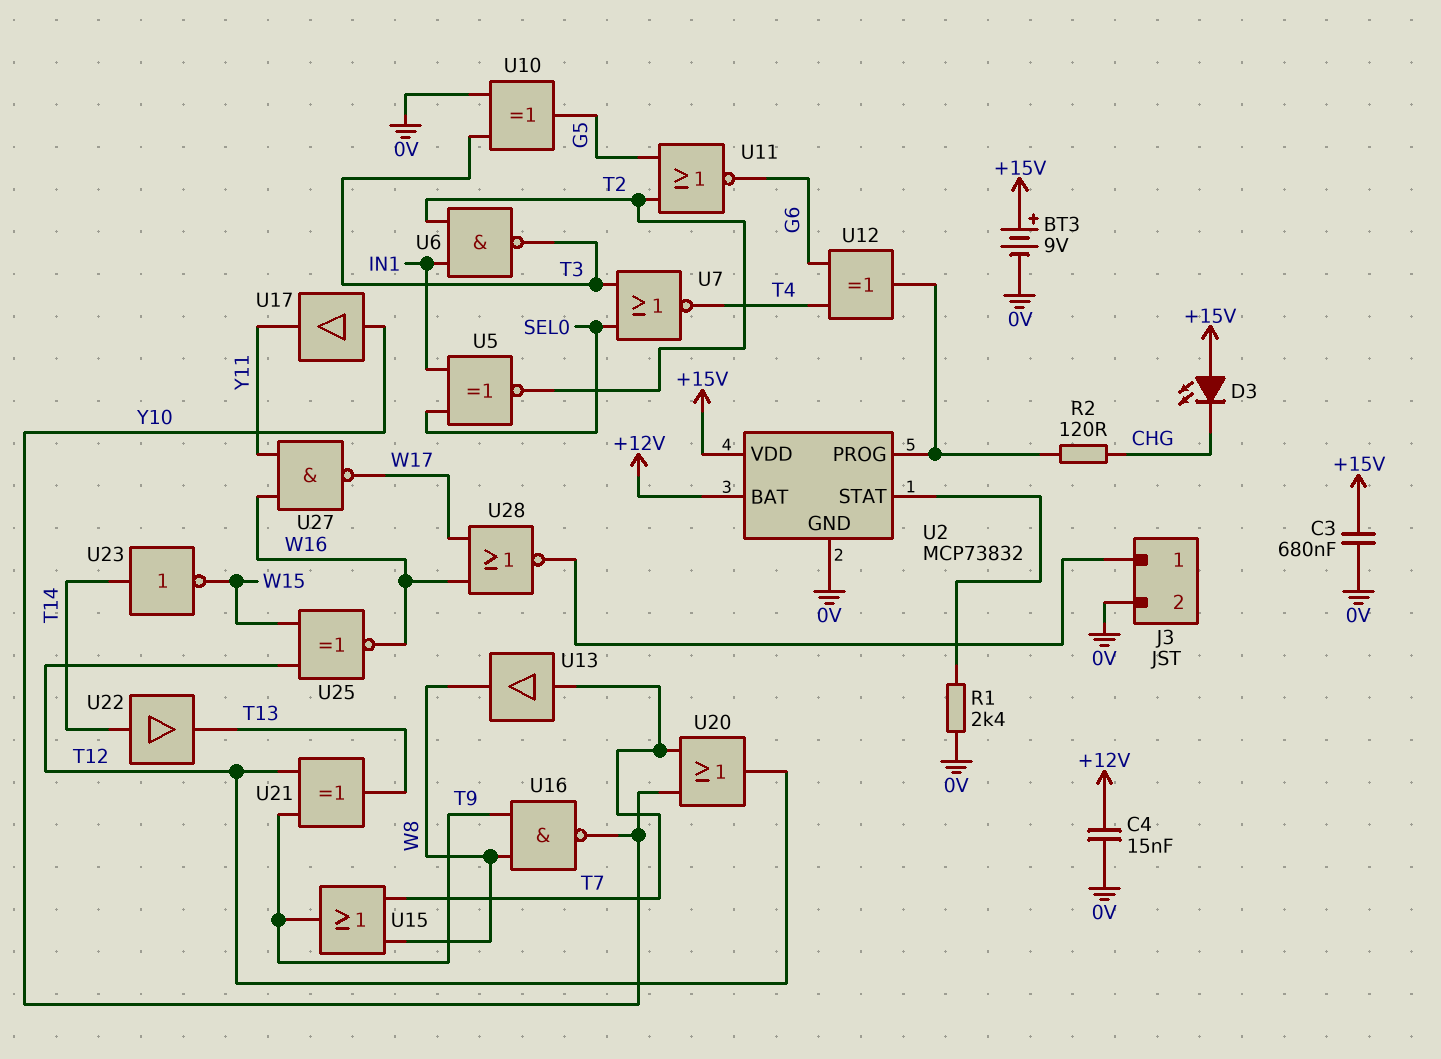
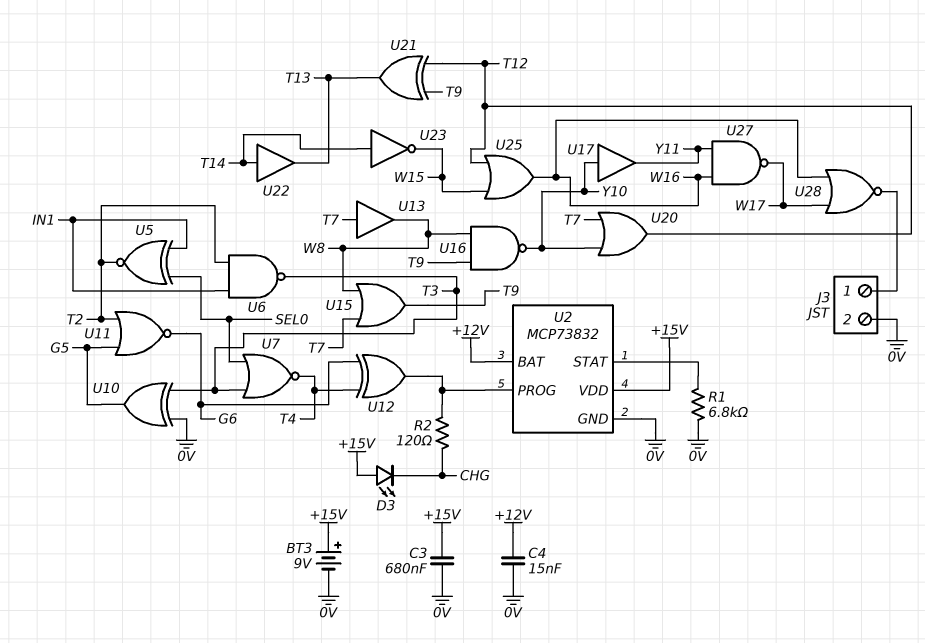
R1: 2.4k (0V, U2/STAT) -> 6.8k (0V, U2/STAT)
U25: XNOR (in T12, in W15, out W16) -> OR (in T12, in W15, out W16)

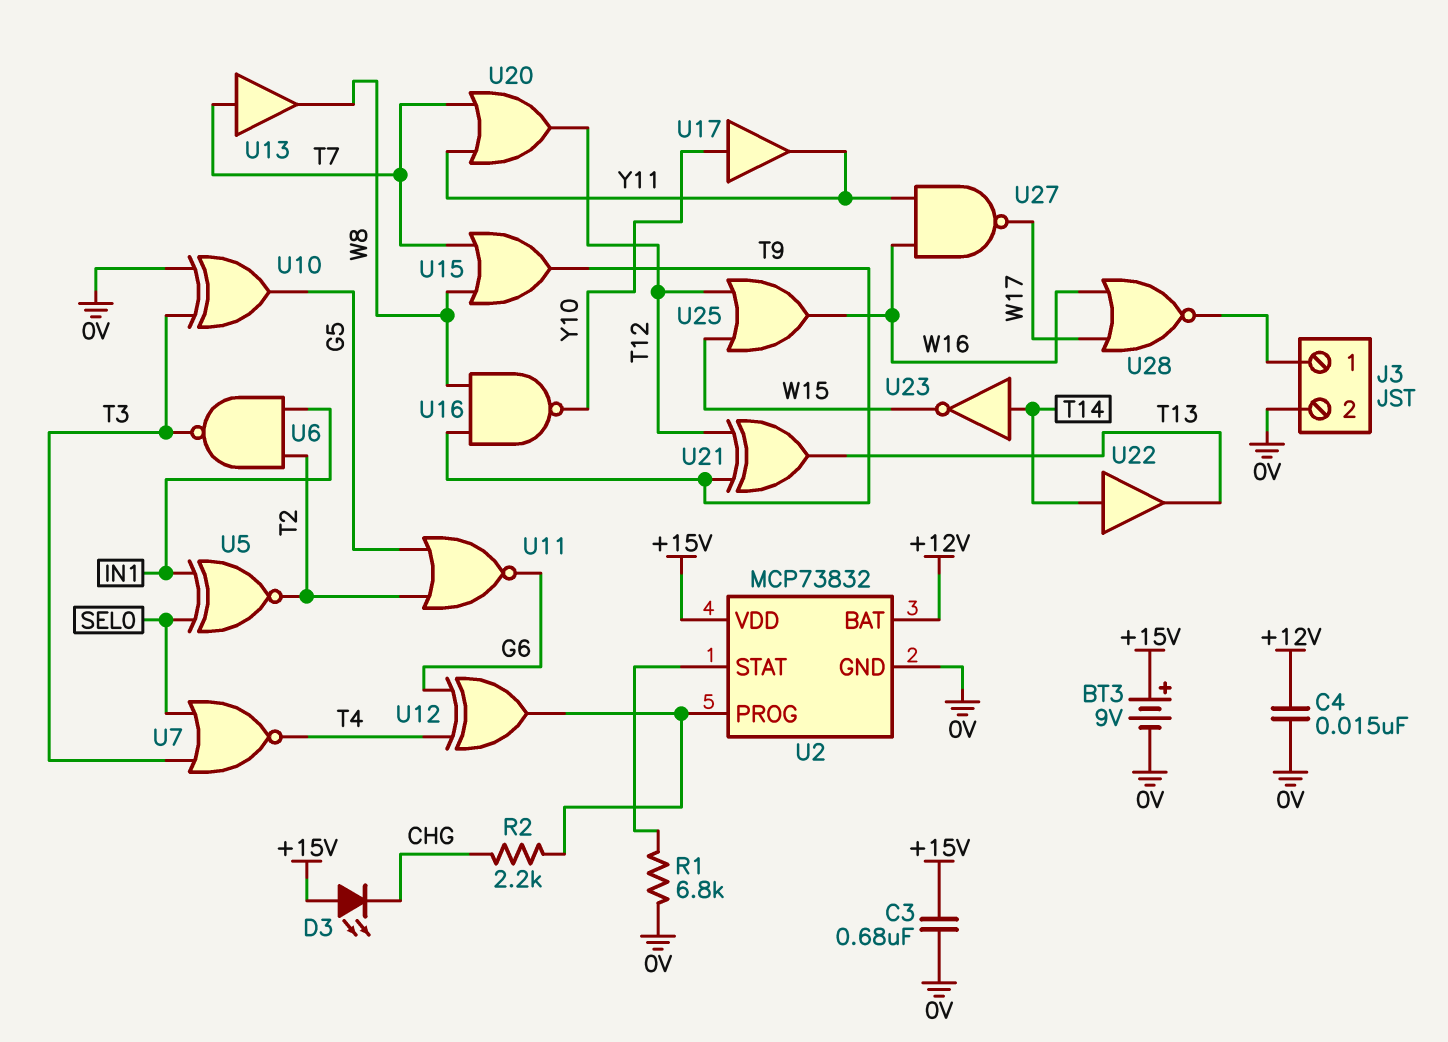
R2: 120 (CHG, U2/PROG) -> 2.2k (CHG, U2/PROG)
U20: OR (in T7, in Y10, out T12) -> OR (in T7, in Y11, out T12)

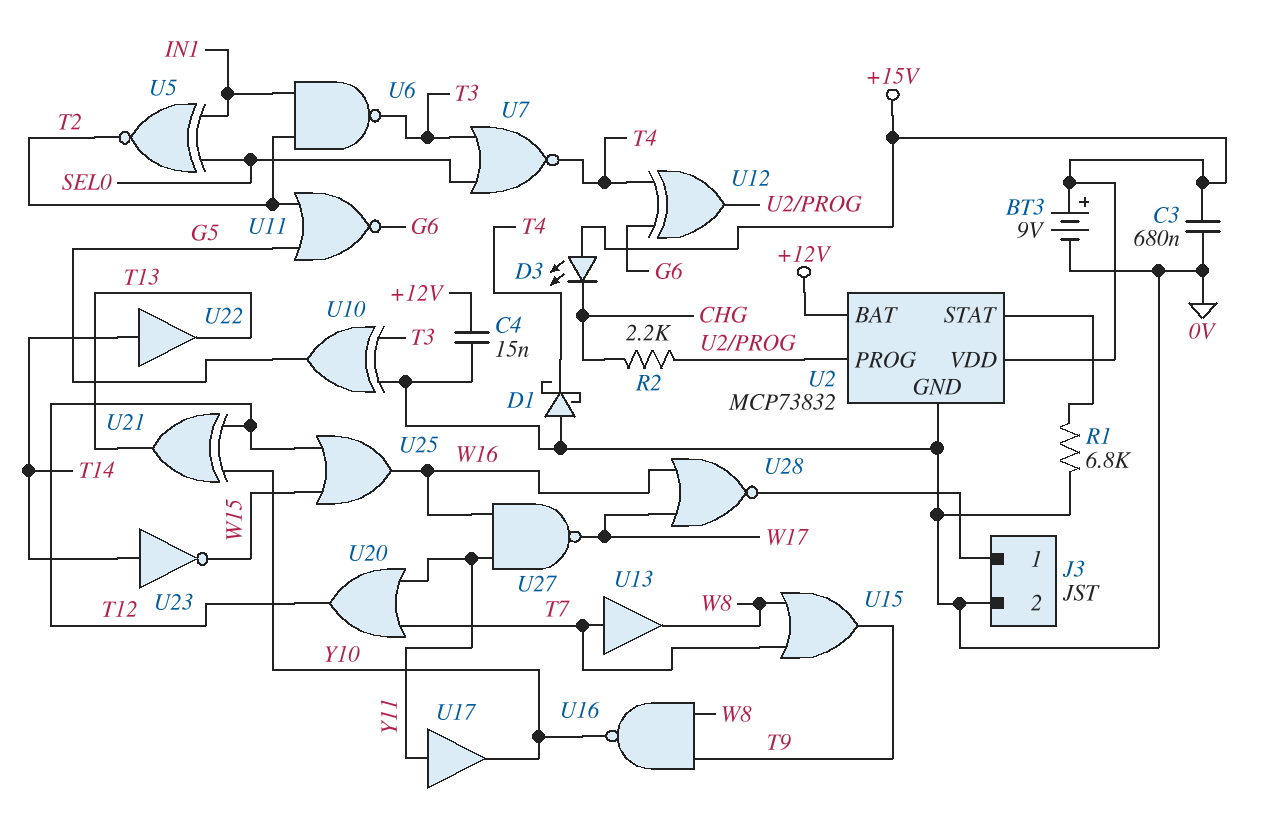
D1: none -> schottky (A 0V, K T4)
U17: buffer (in Y10, out Y11) -> buffer (in Y11, out Y10)
U21: XOR (in T9, in T12, out T13) -> XOR (in T12, in Y10, out T13)

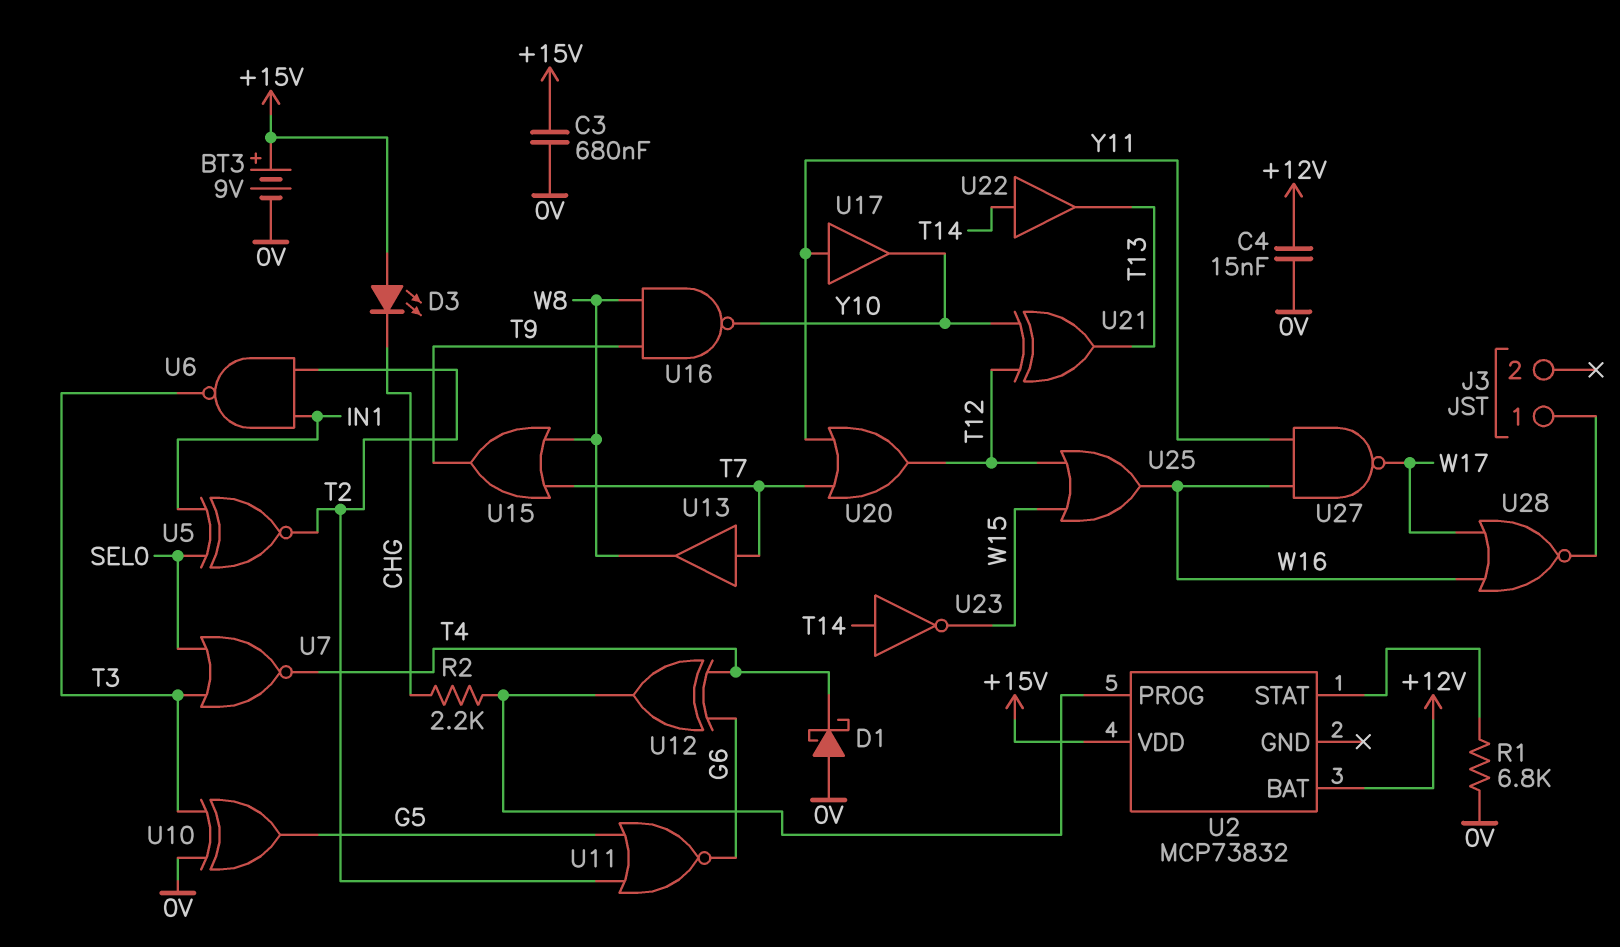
J3 pin 2: 0V -> none
U2 pin GND: 0V -> none

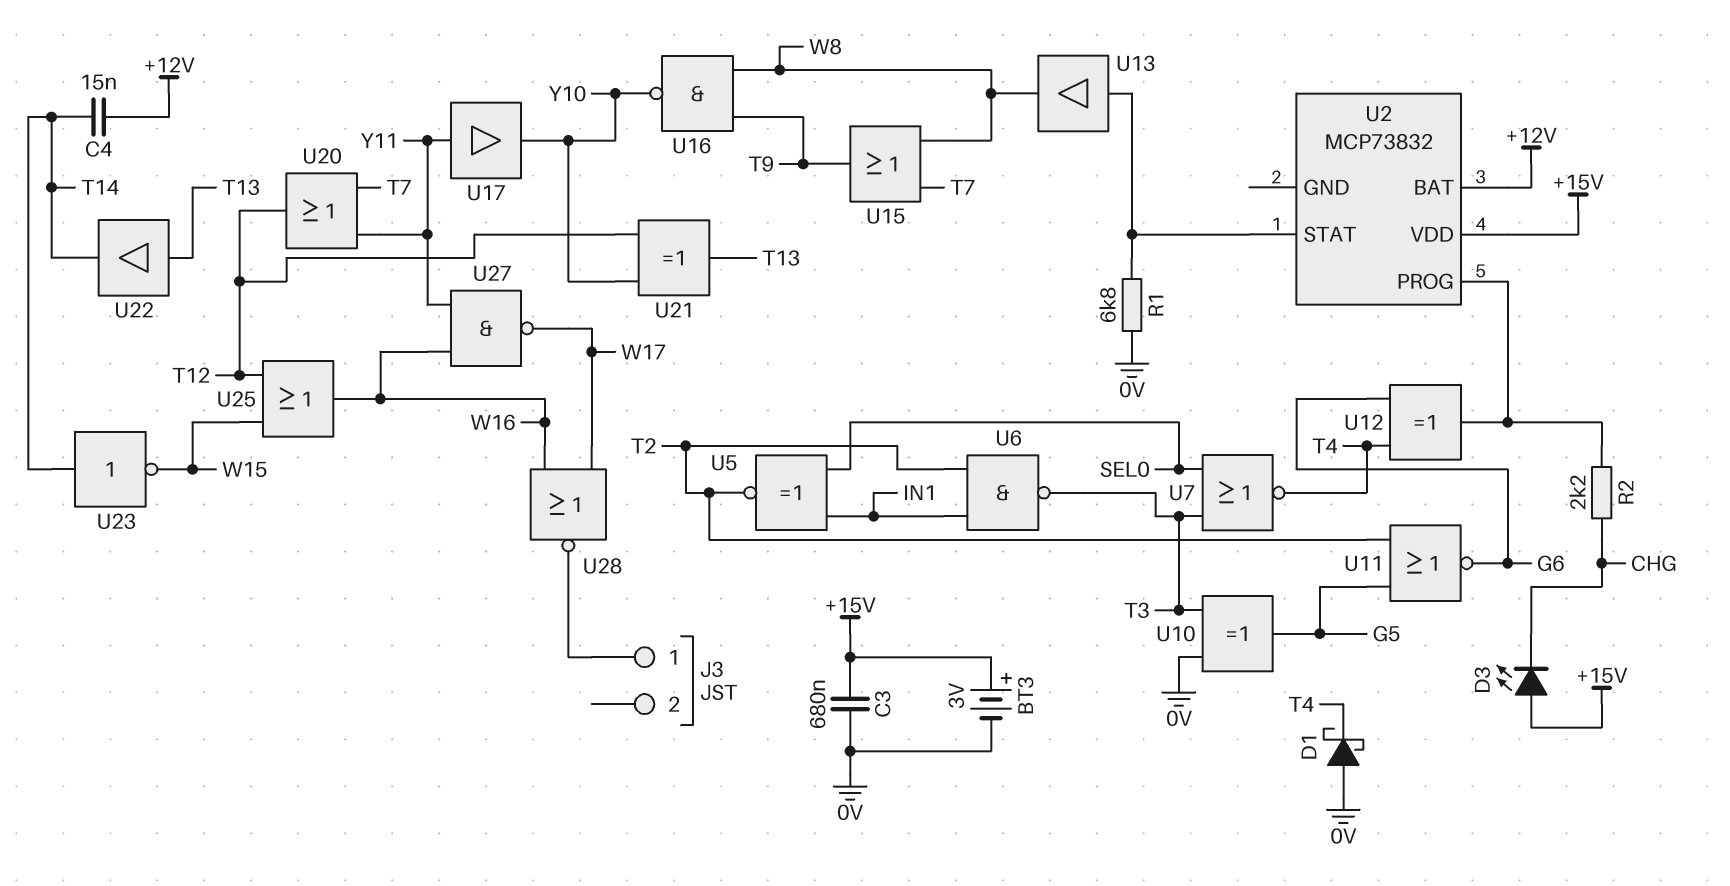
BT3: 9V (plus +15V, minus 0V) -> 3V (plus +15V, minus 0V)
C4: 15nF (+12V, 0V) -> 15nF (+12V, T14)
U13: buffer (in T7, out W8) -> buffer (in U2/STAT, out W8)
U22: buffer (in T14, out T13) -> buffer (in T13, out T14)

